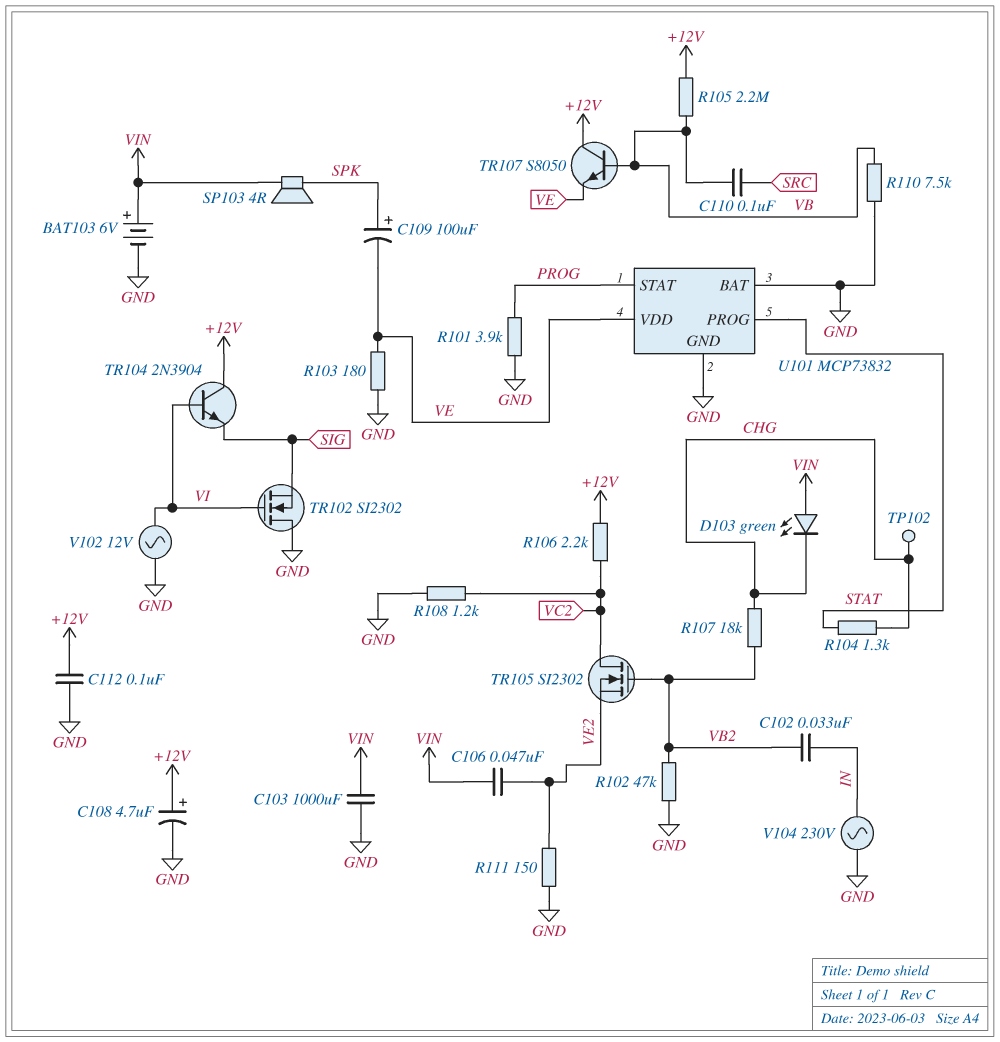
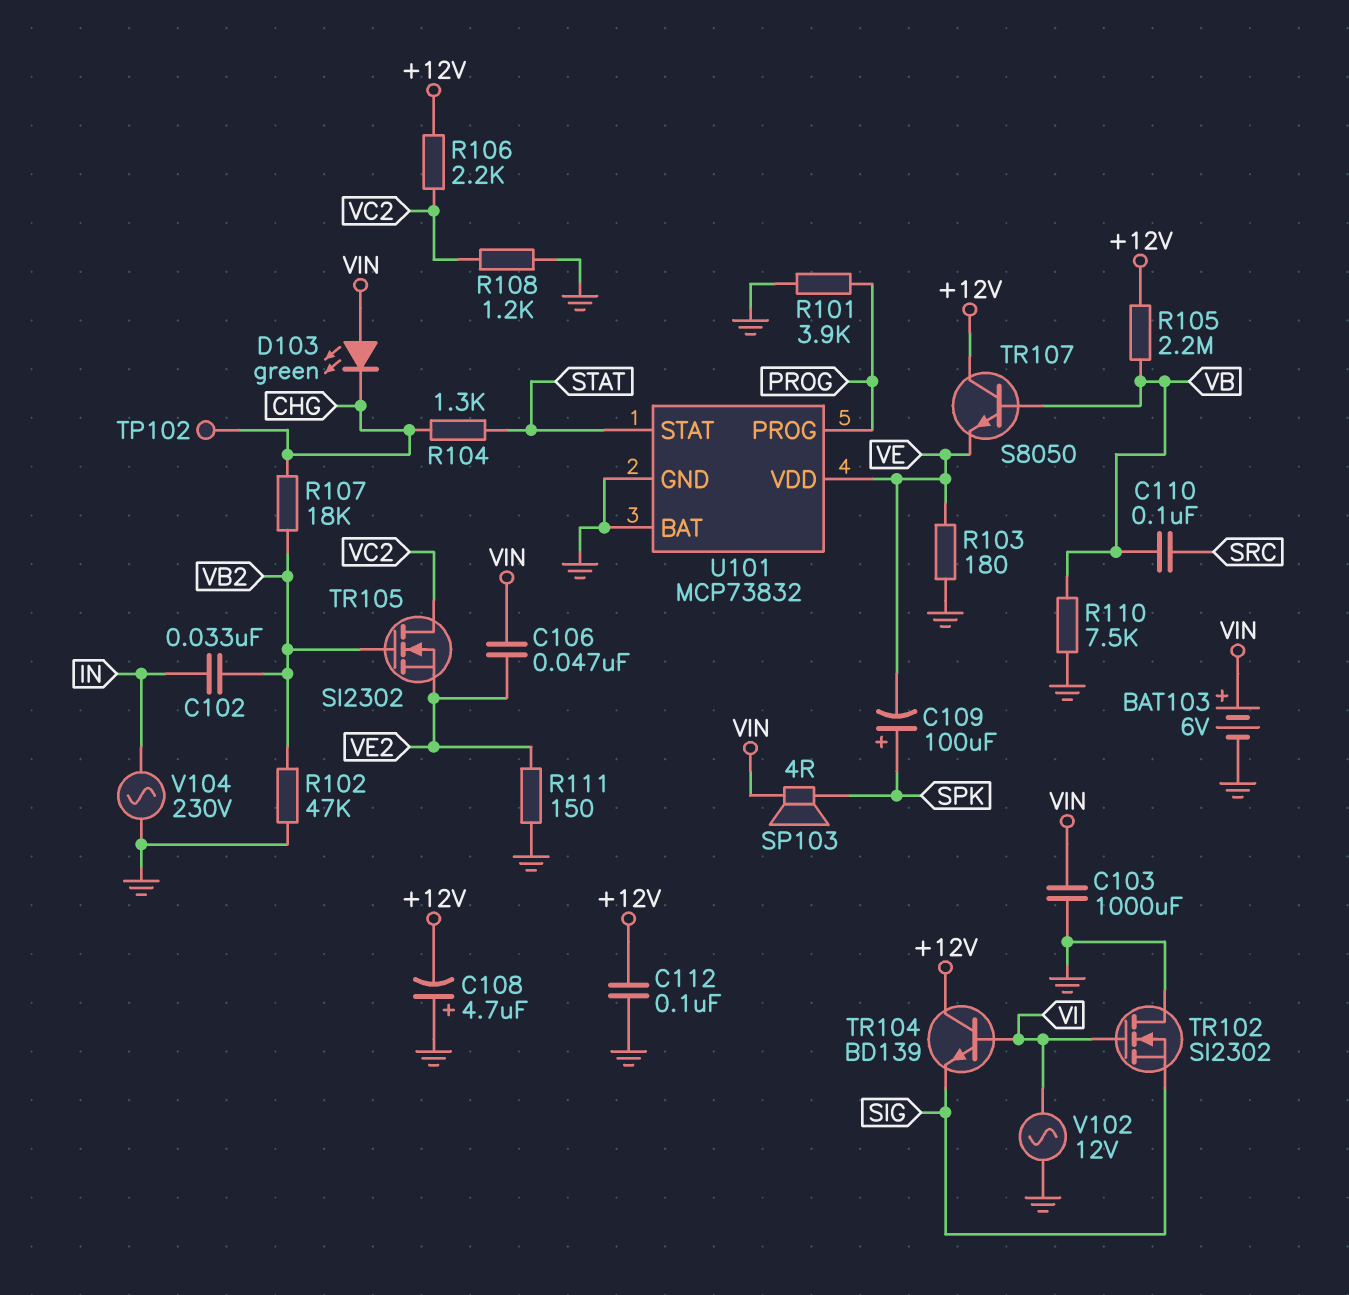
C108: 4.7uF (plus +12V, minus GND) -> 4.7uF (plus GND, minus +12V)
TR104: NPN 2N3904 (B VI, C +12V, E SIG) -> NPN BD139 (B VI, C +12V, E SIG)
U101 pin PROG: STAT -> PROG
U101 pin STAT: PROG -> STAT

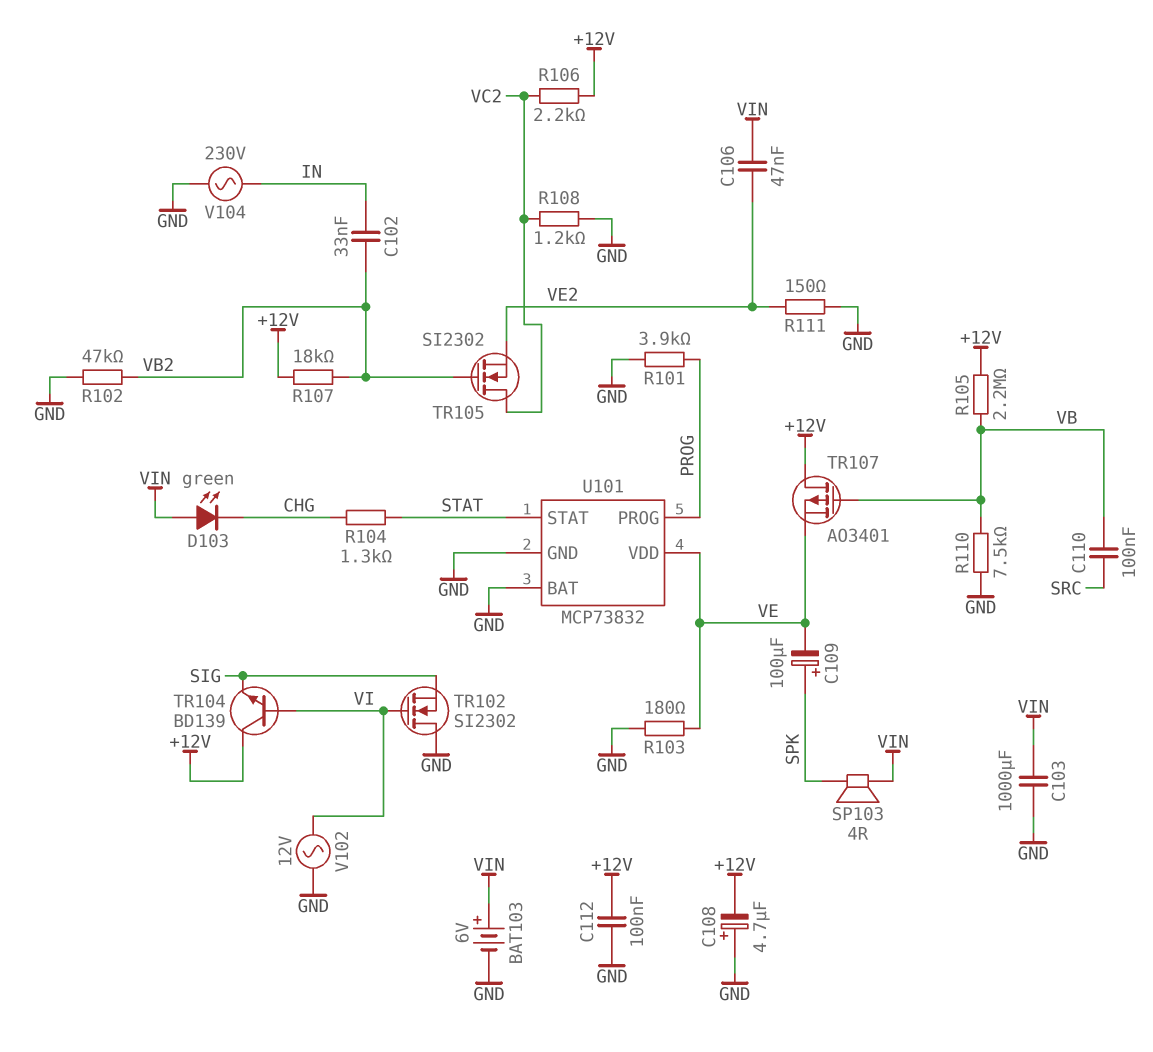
R107: 18k (CHG, VB2) -> 18k (+12V, VB2)
TP102: test point (CHG) -> none
TR107: NPN S8050 (B VB, C +12V, E VE) -> PMOS AO3401 (G VB, D +12V, S VE)

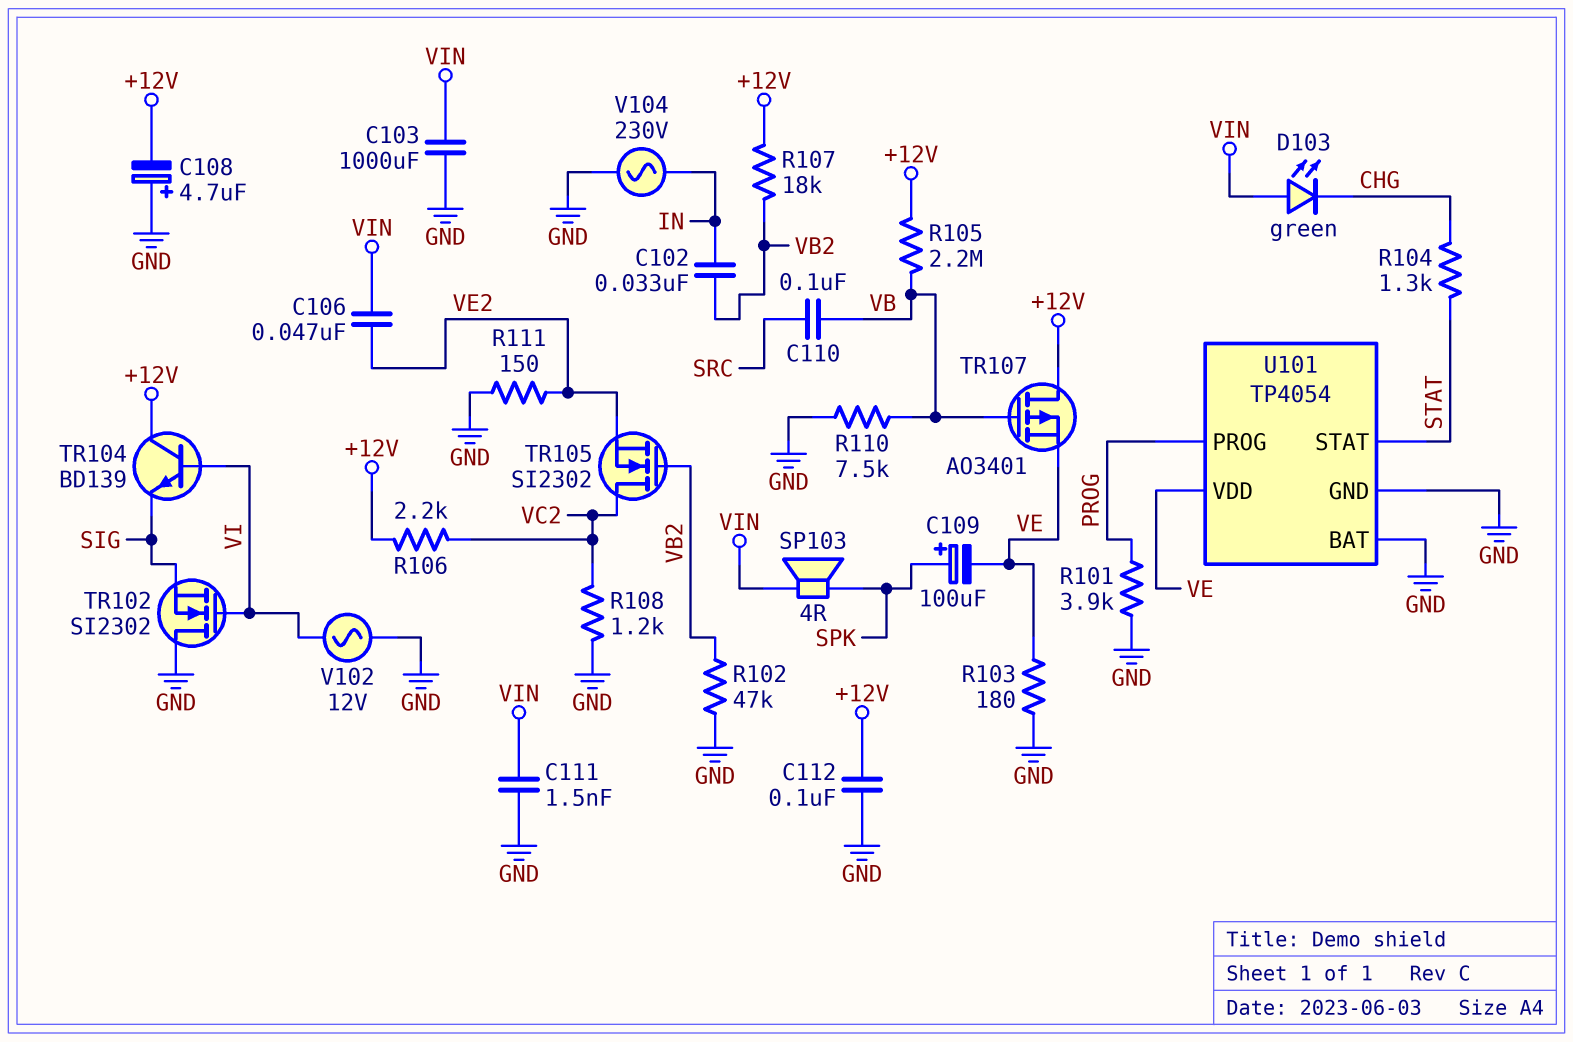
BAT103: 6V (plus VIN, minus GND) -> none
C111: none -> 1.5nF (GND, VIN)
U101: MCP73832 -> TP4054

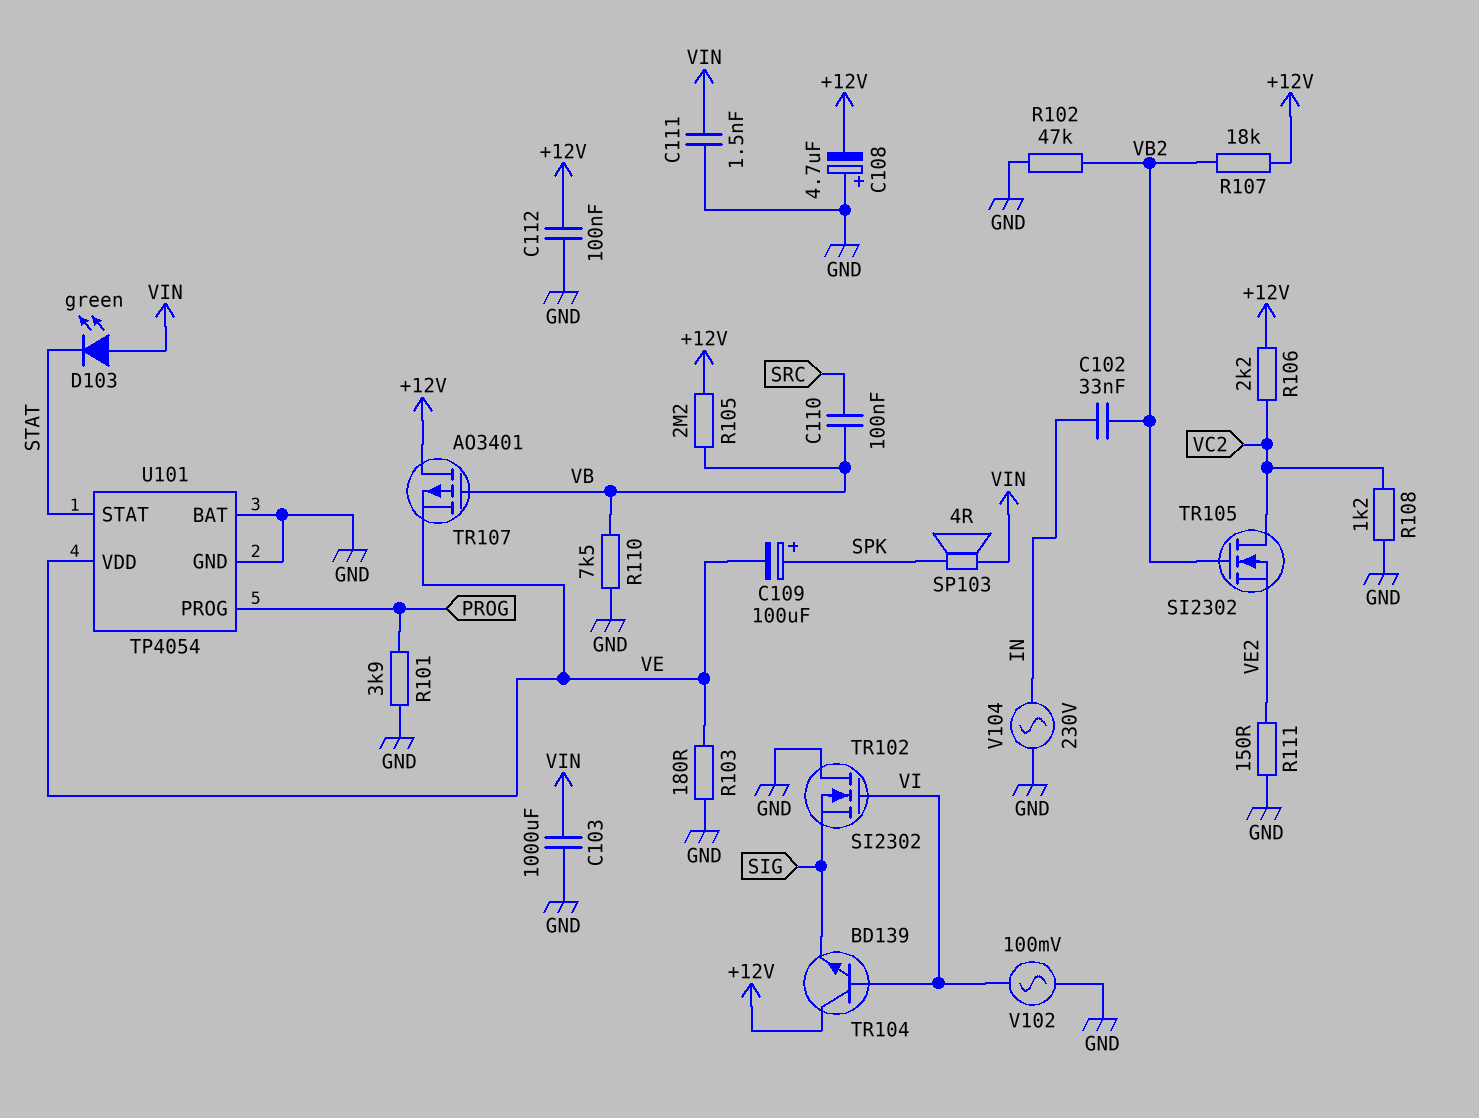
C106: 47nF (VE2, VIN) -> none
D103: LED green (A VIN, K CHG) -> LED green (A VIN, K STAT)
R104: 1.3k (CHG, STAT) -> none
V102: AC 12V (GND, VI) -> AC 100mV (GND, VI)

